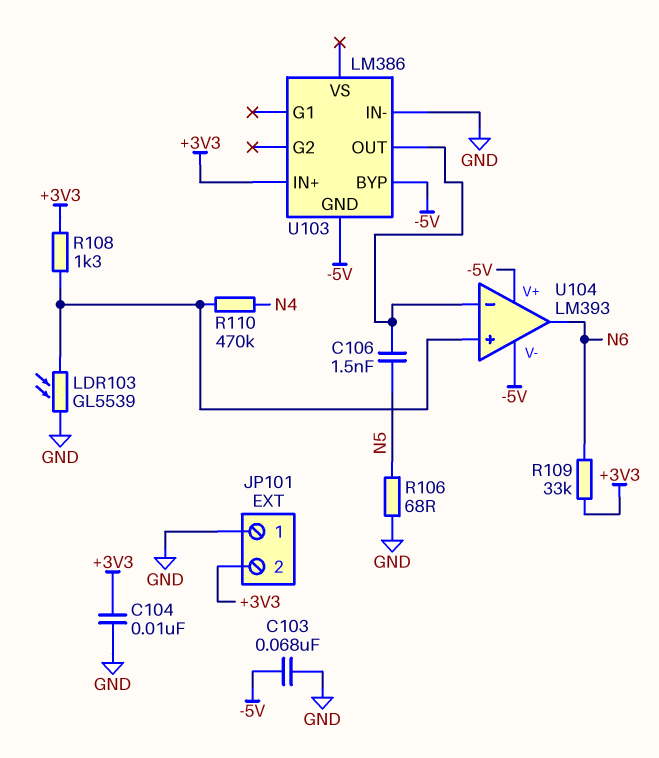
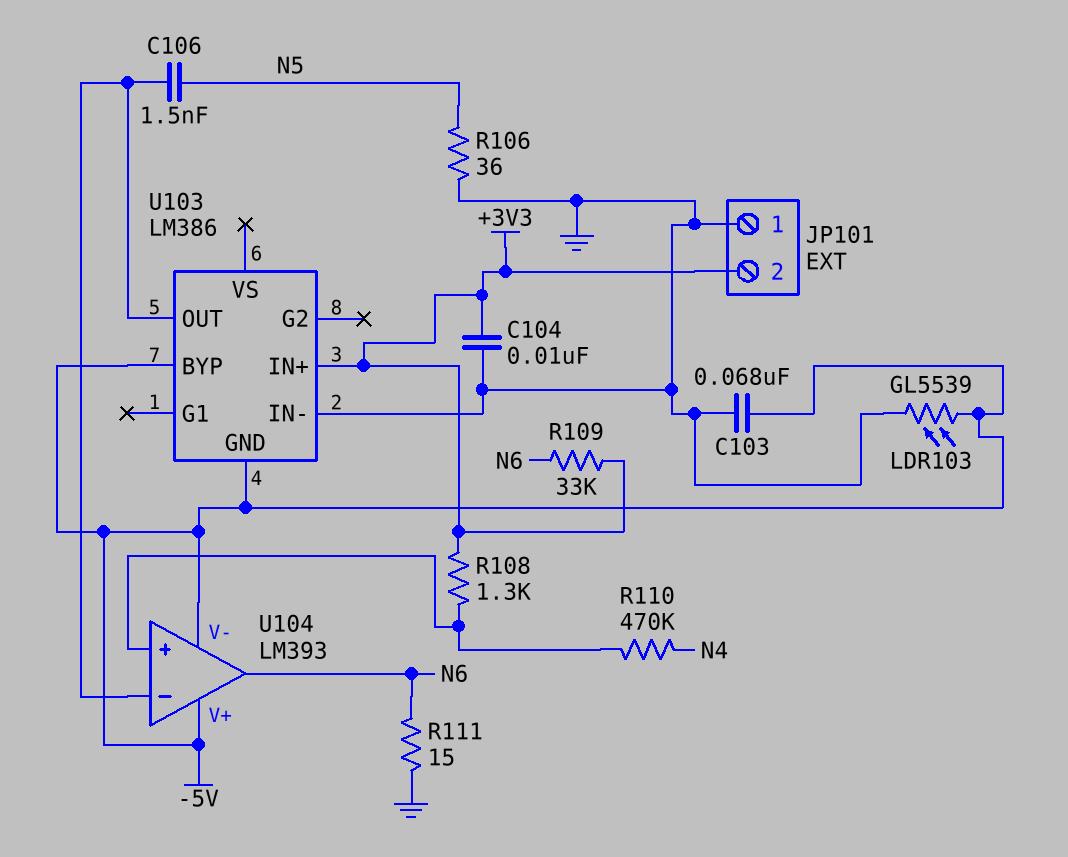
LDR103: GL5539 (GND, U104/in+) -> GL5539 (-5V, GND)
R106: 68 (GND, N5) -> 36 (GND, N5)
R111: none -> 15 (GND, N6)

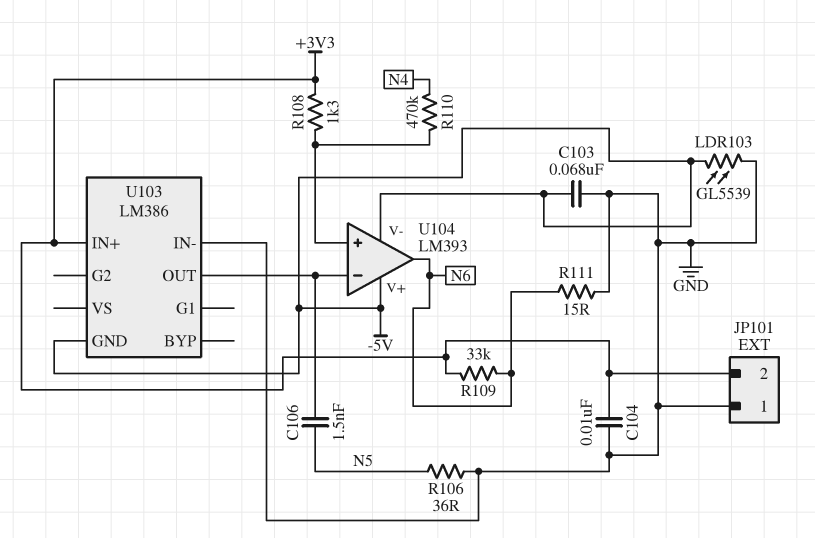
U103 pin BYP: -5V -> none

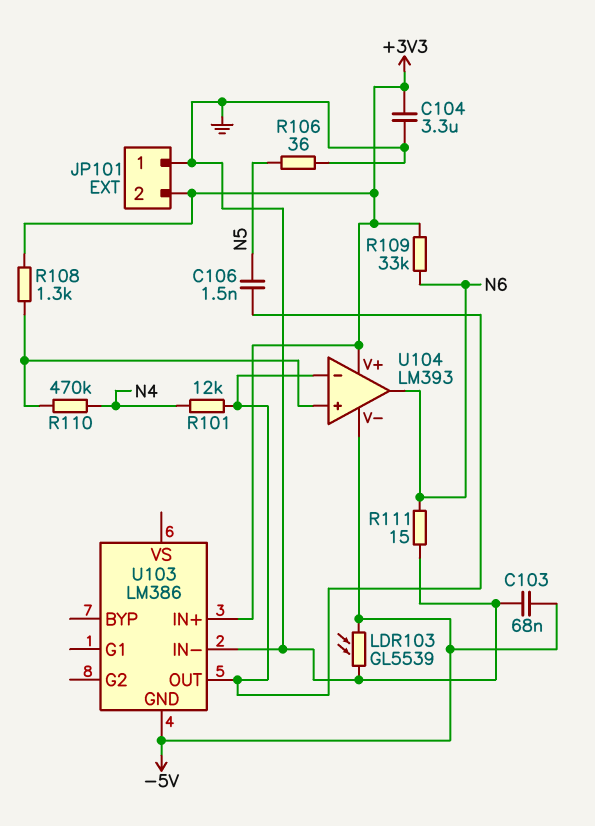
C104: 10nF (+3V3, GND) -> 3.3uF (+3V3, GND)
R101: none -> 12k (N4, U103/OUT)
U104 pin V+: -5V -> +3V3

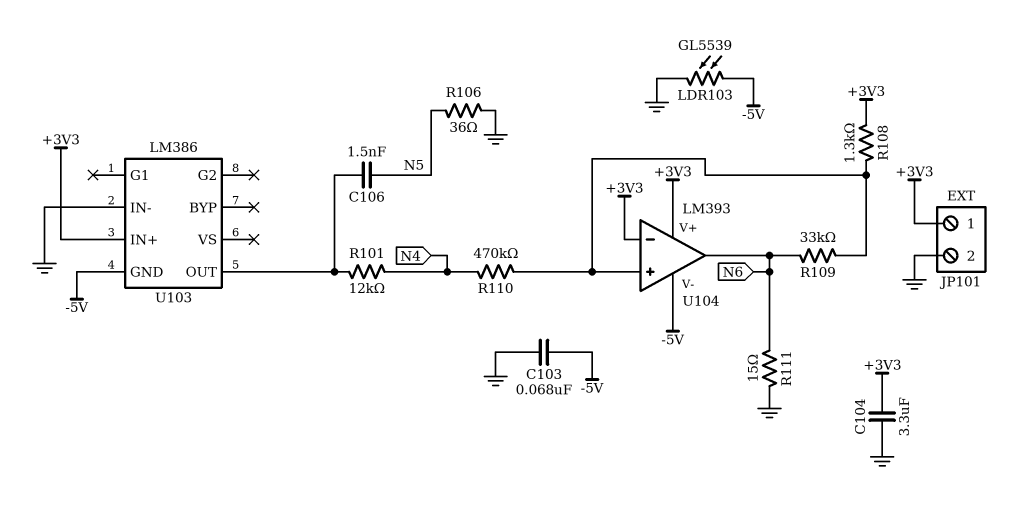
JP101 pin 1: GND -> +3V3
JP101 pin 2: +3V3 -> GND
R109: 33k (+3V3, N6) -> 33k (N6, U104/in+)
U104 pin in-: U103/OUT -> +3V3

